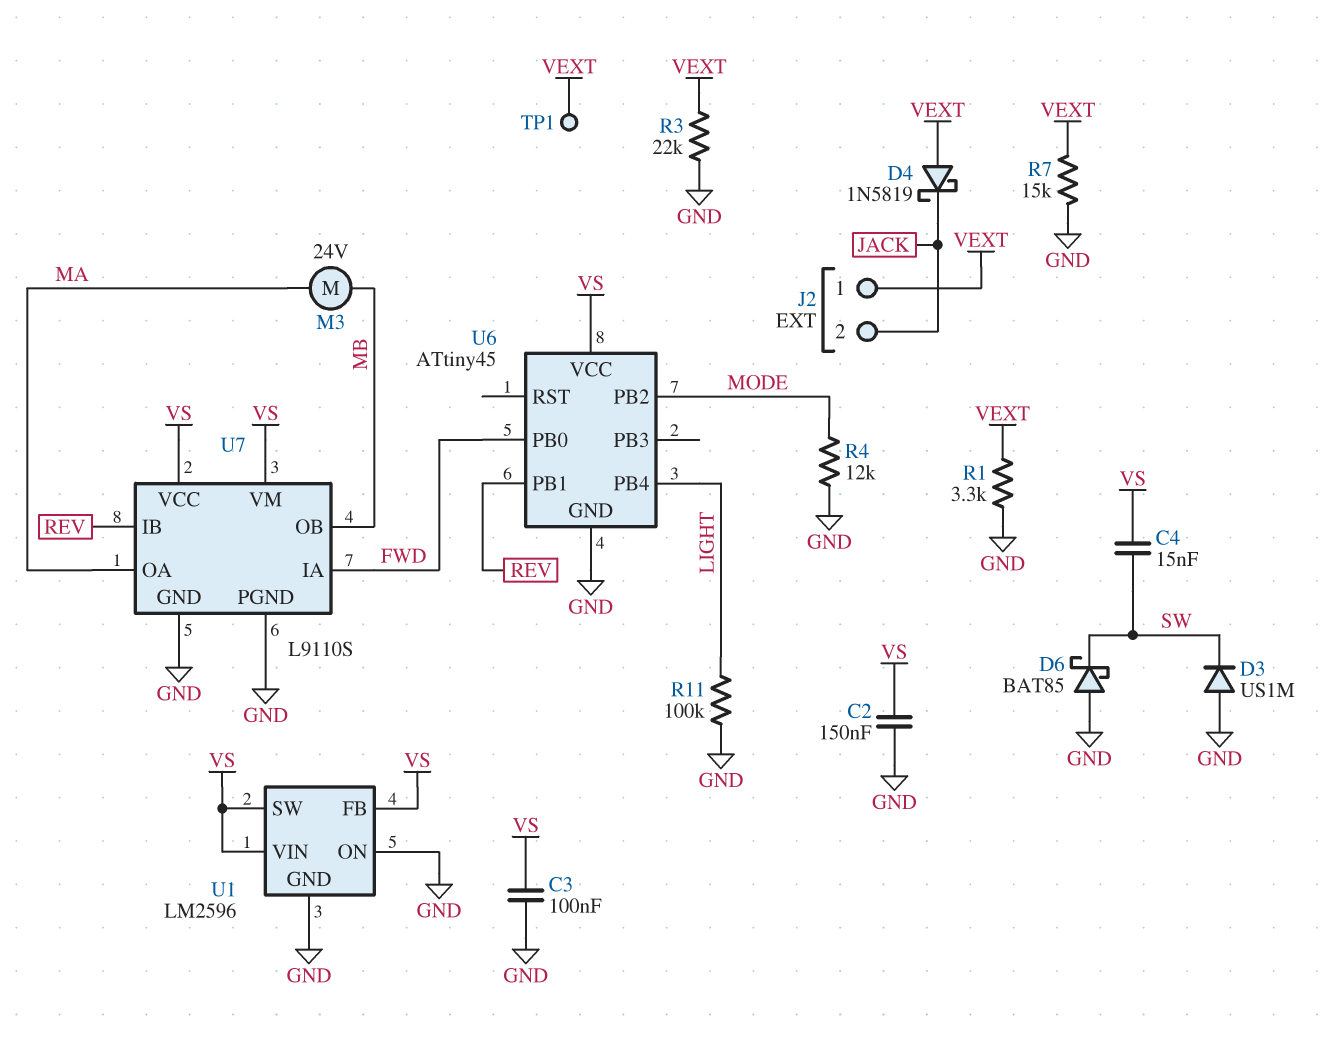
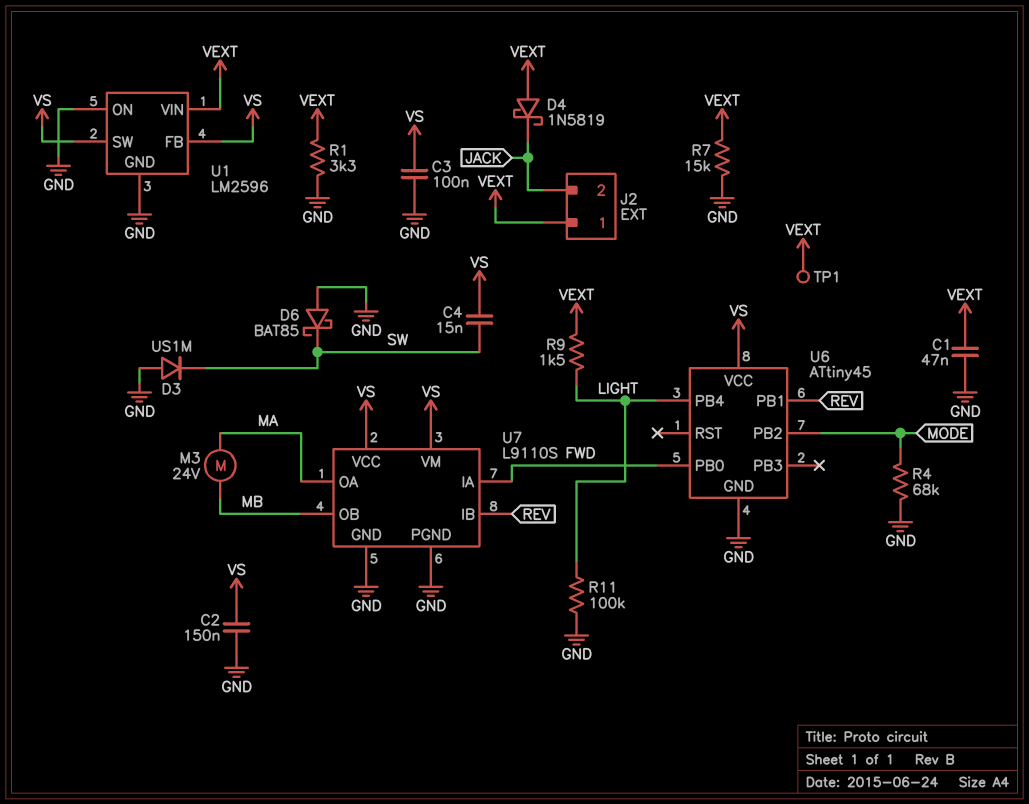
C1: none -> 47nF (GND, VEXT)
R3: 22k (GND, VEXT) -> none
R4: 12k (GND, MODE) -> 68k (GND, MODE)
R9: none -> 1.5k (LIGHT, VEXT)
U1 pin VIN: VS -> VEXT

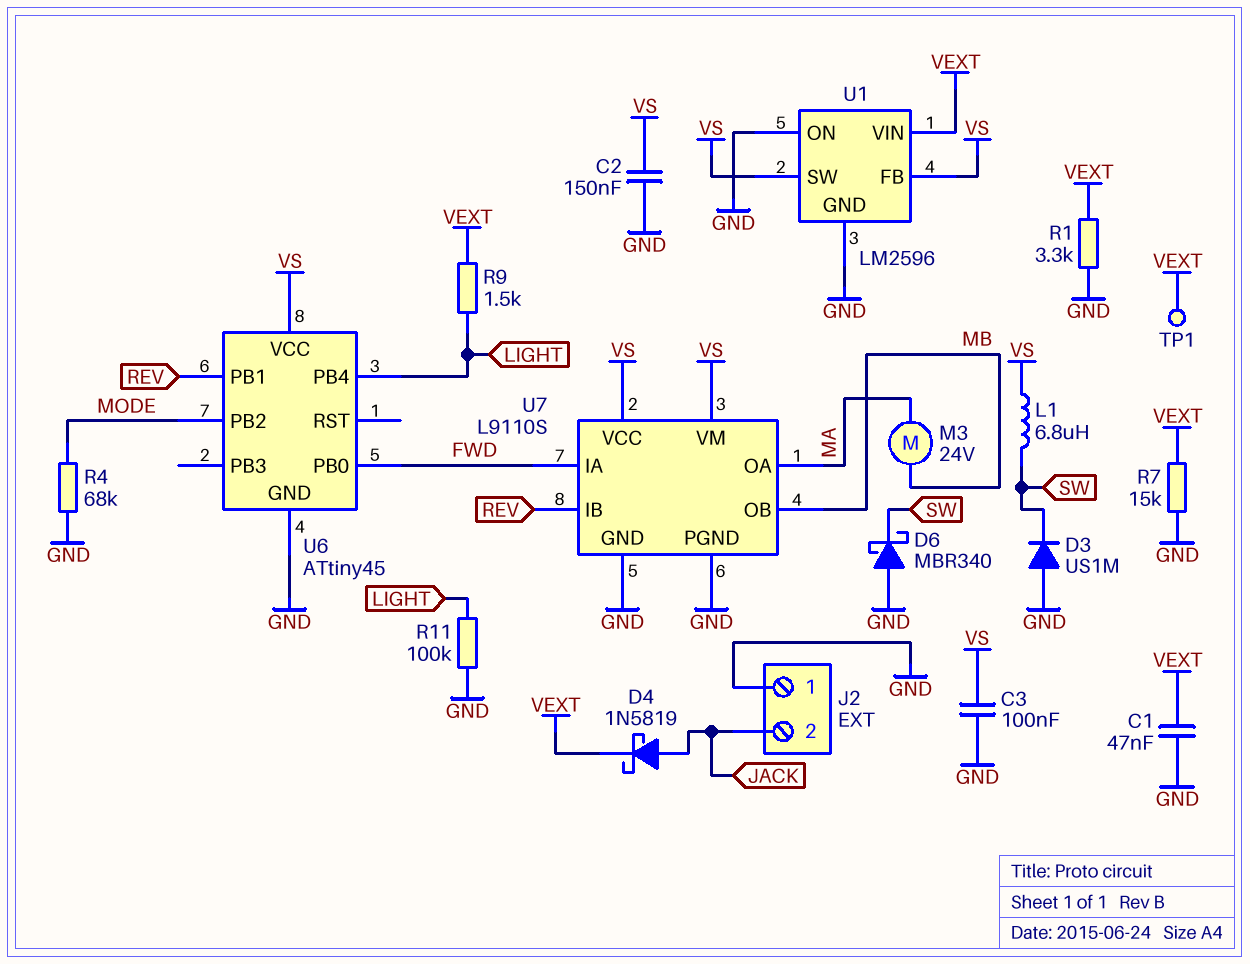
C4: 15nF (SW, VS) -> none
D4: schottky 1N5819 (A VEXT, K JACK) -> schottky 1N5819 (A JACK, K VEXT)
D6: schottky BAT85 (A GND, K SW) -> schottky MBR340 (A GND, K SW)
J2 pin 1: VEXT -> GND
L1: none -> 6.8uH (SW, VS)

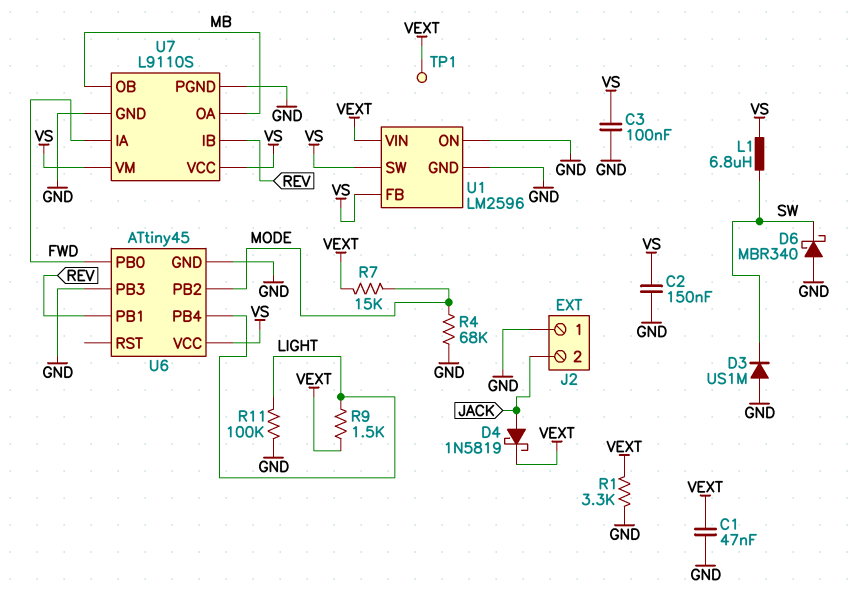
M3: motor 24V (MA, MB) -> none
R7: 15k (GND, VEXT) -> 15k (MODE, VEXT)
U6 pin PB3: none -> GND
U7 pin OA: MA -> MB

